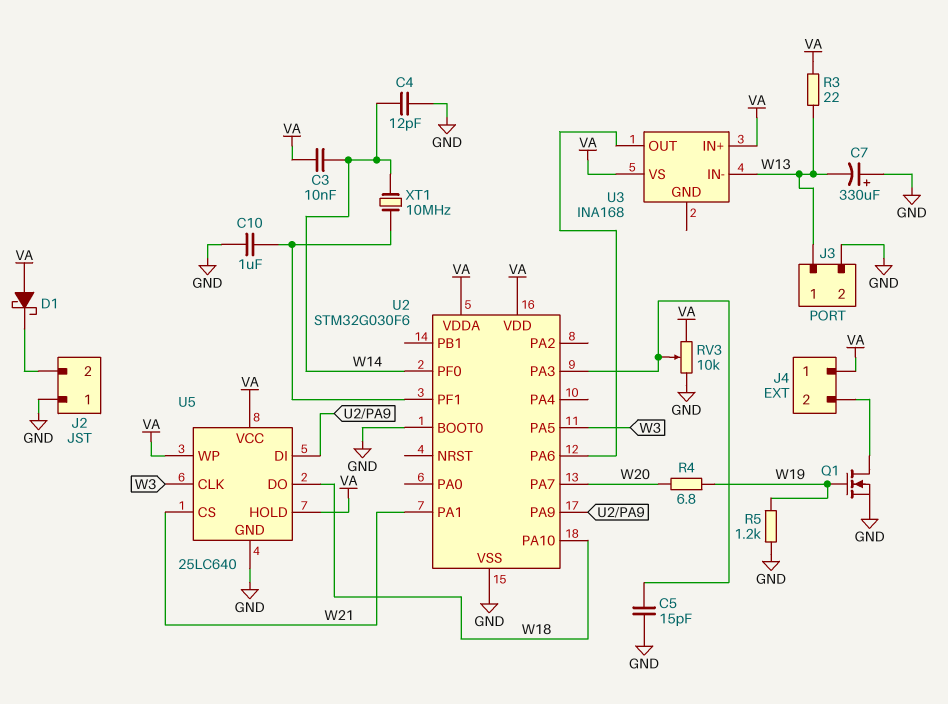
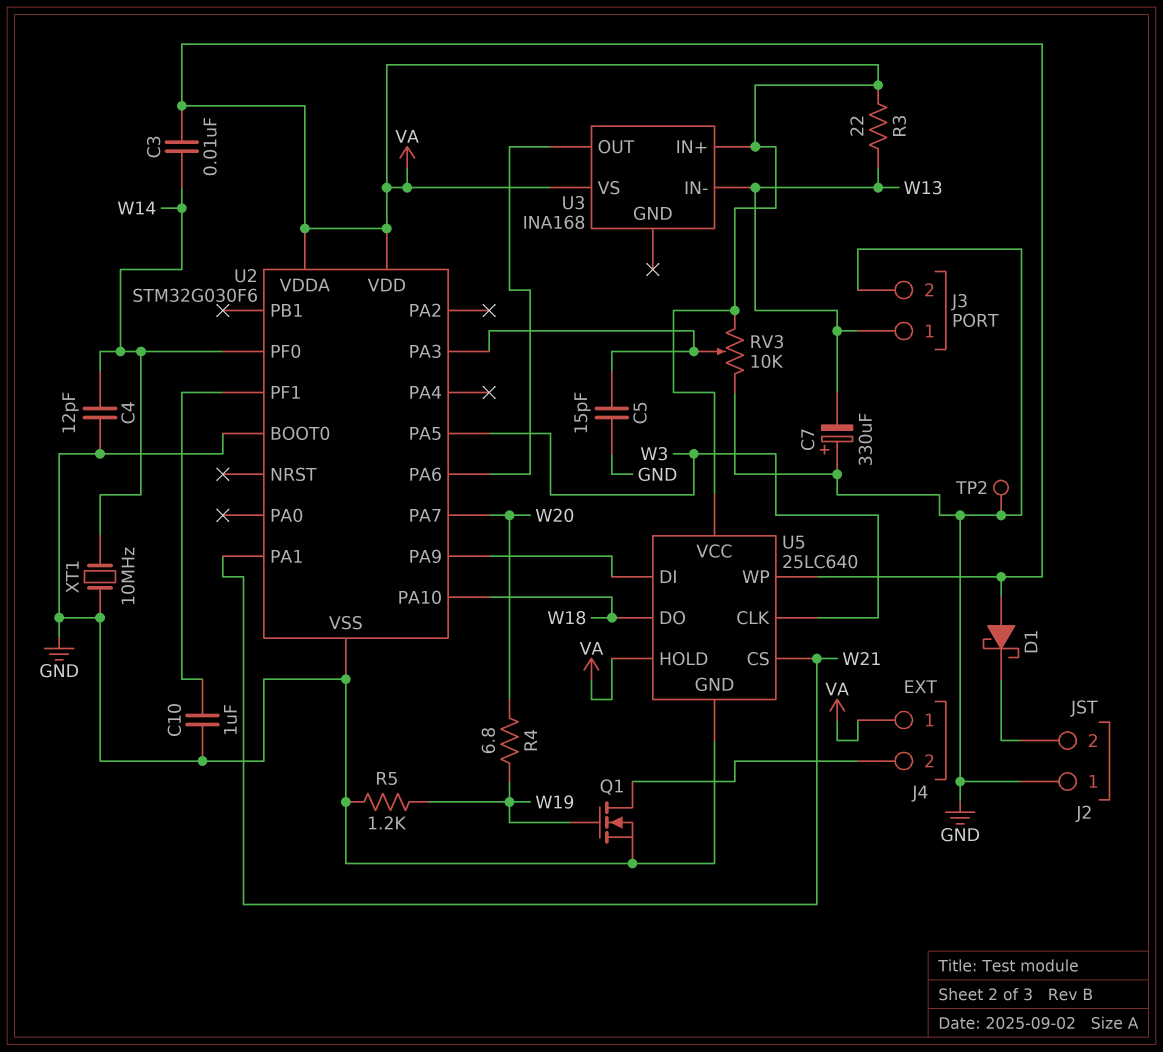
TP2: none -> test point (GND)
XT1: 10MHz (U2/PF1, W14) -> 10MHz (GND, W14)

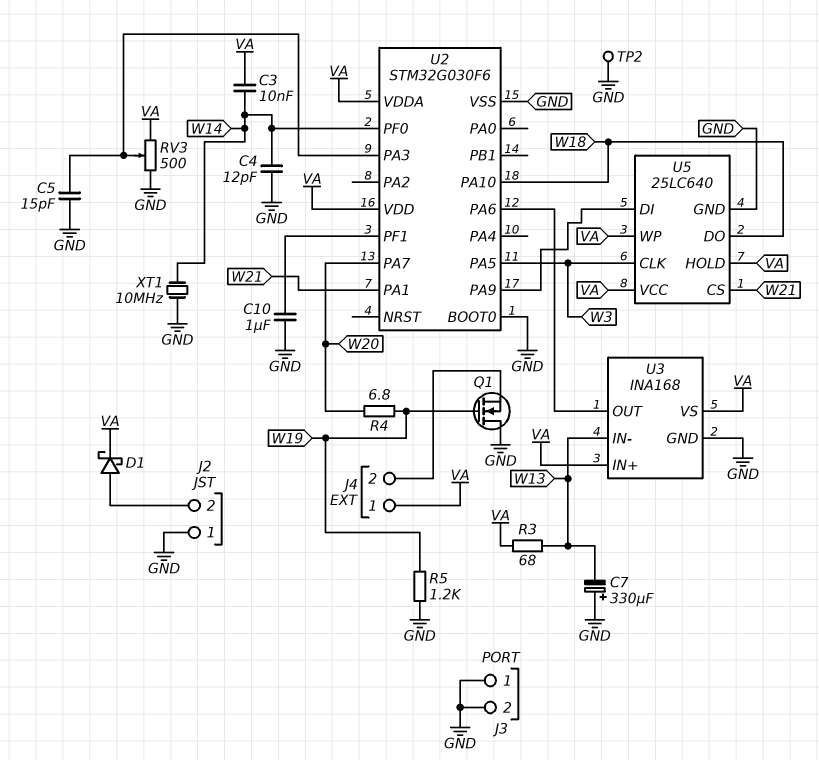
D1: schottky (A VA, K J2/2) -> schottky (A J2/2, K VA)
J3 pin 1: W13 -> GND
Q1: NMOS (G W19, D J4/2, S GND) -> NMOS (G W19, D GND, S J4/2)
R3: 22 (VA, W13) -> 68 (VA, W13)
RV3: 10k (GND, VA, wiper U2/PA3) -> 500 (GND, VA, wiper U2/PA3)
U3 pin GND: none -> GND

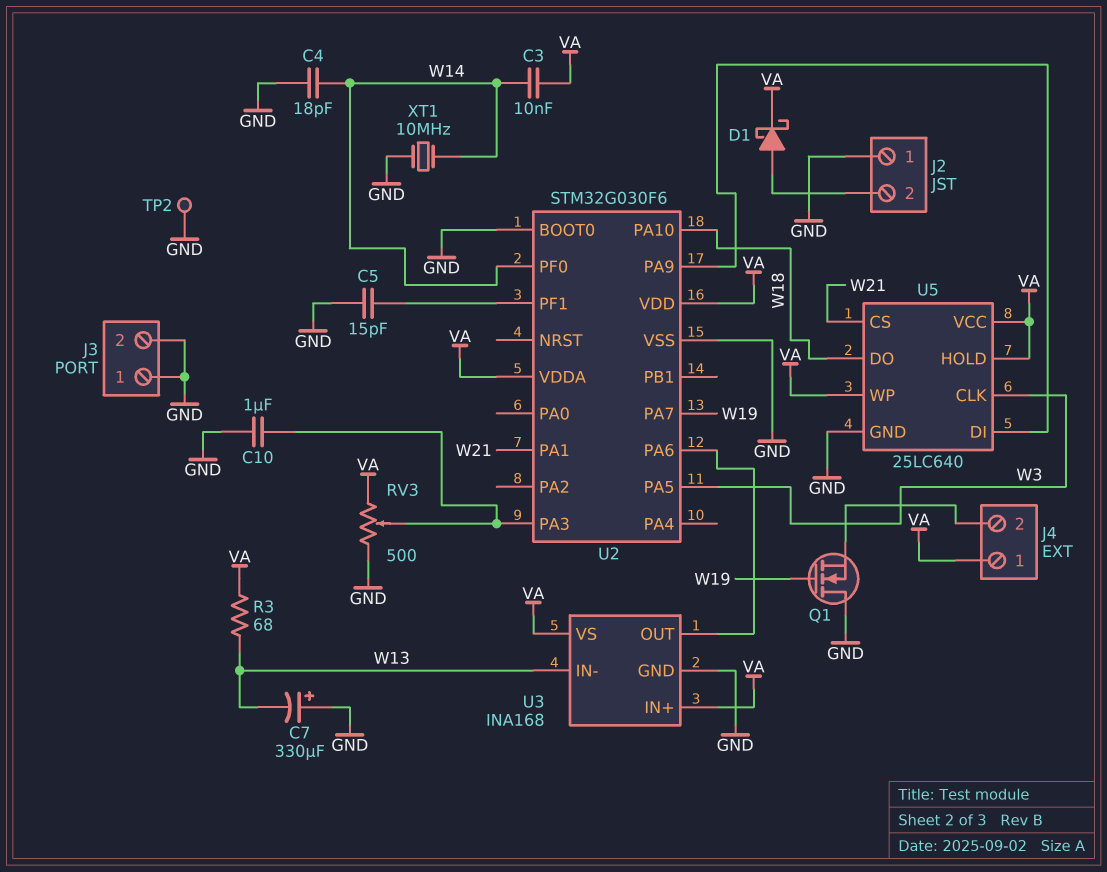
C4: 12pF (GND, W14) -> 18pF (GND, W14)
C5: 15pF (GND, U2/PA3) -> 15pF (GND, U2/PF1)
C10: 1uF (GND, U2/PF1) -> 1uF (GND, U2/PA3)
R4: 6.8 (W19, W20) -> none
R5: 1.2k (GND, W19) -> none
U2 pin PA7: W20 -> W19

